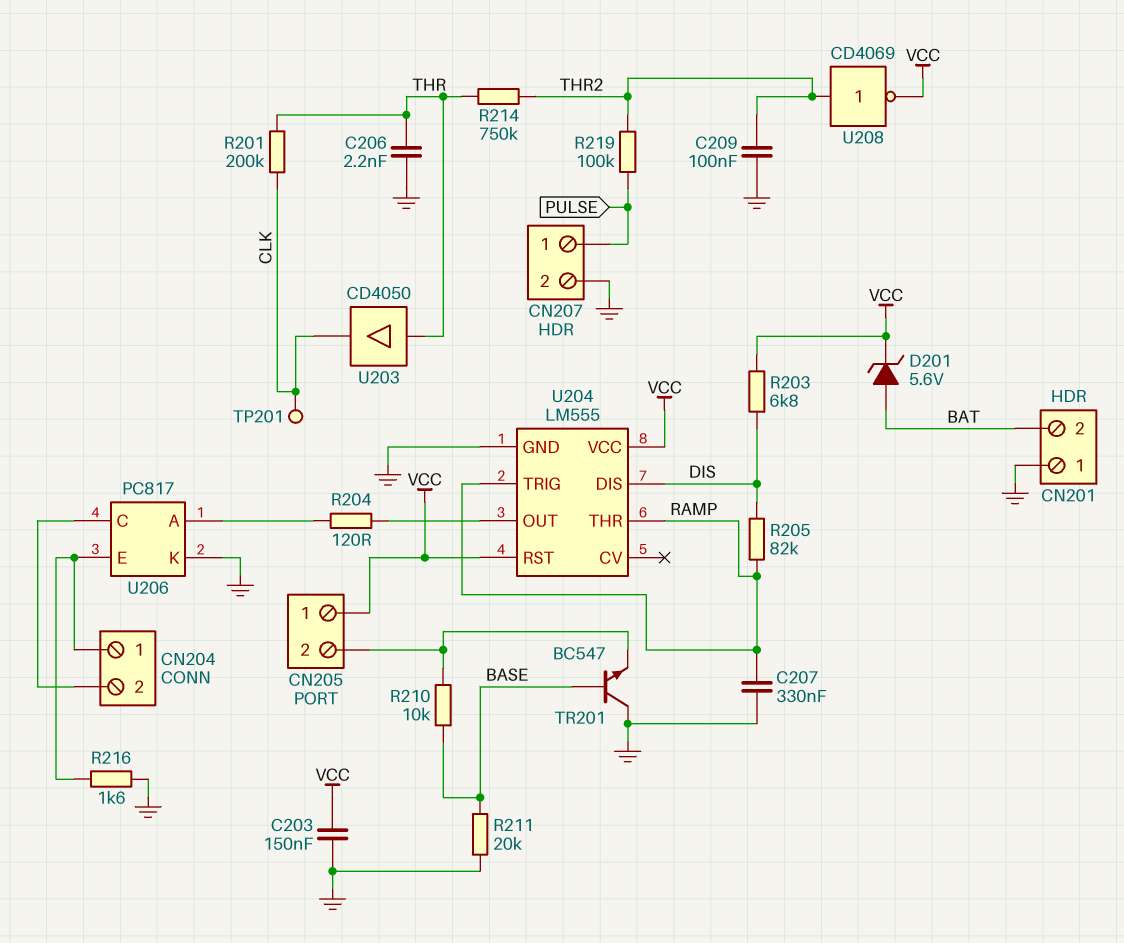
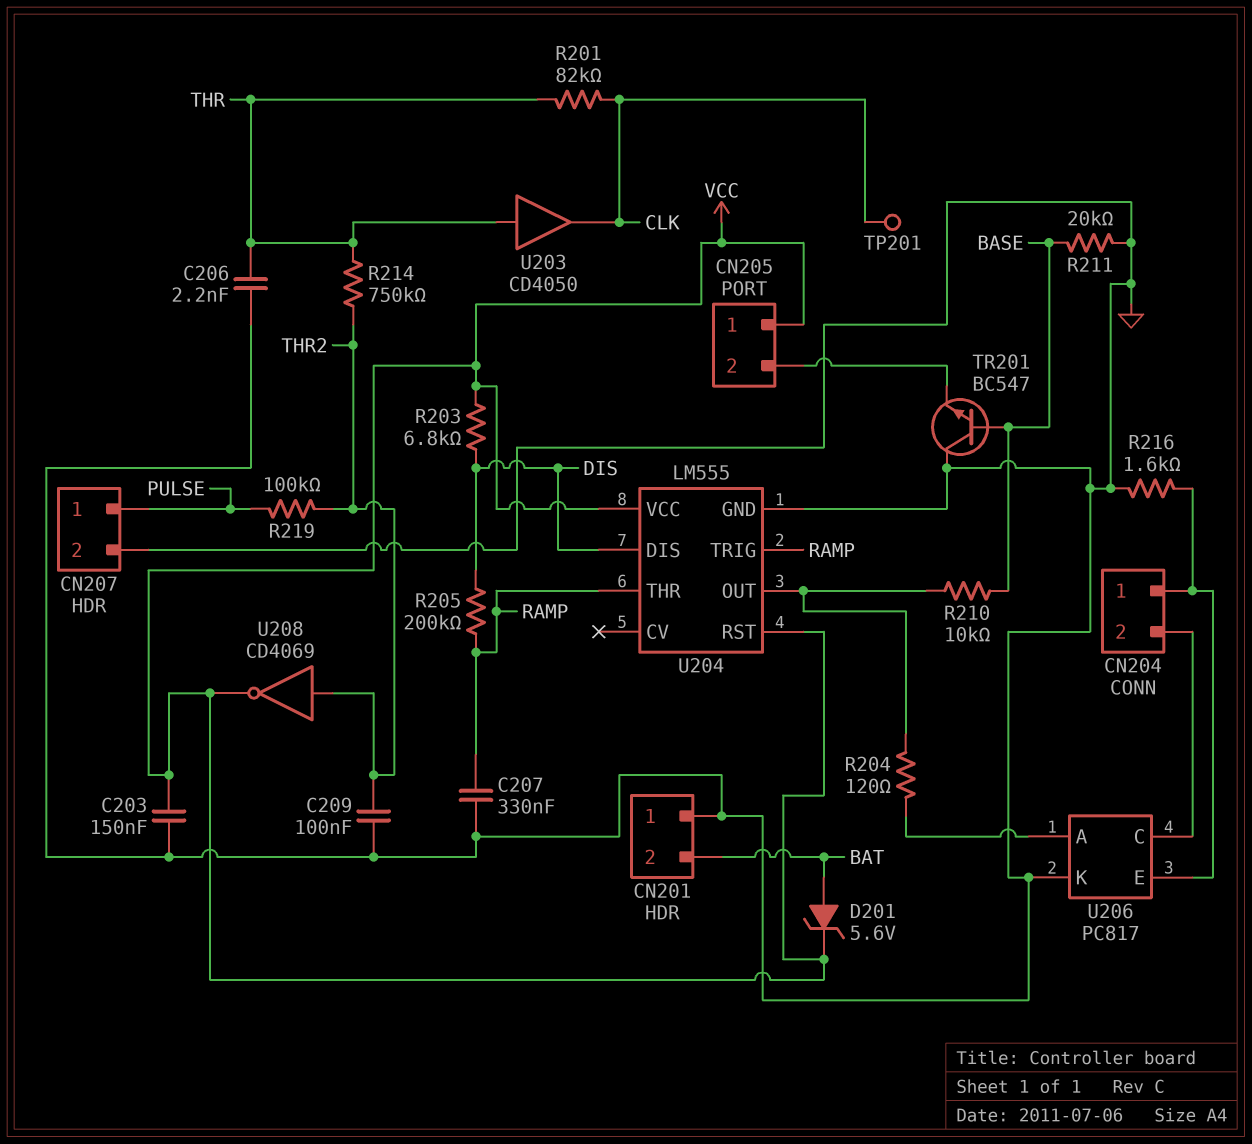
R201: 200k (CLK, THR) -> 82k (CLK, THR)
R205: 82k (DIS, RAMP) -> 200k (DIS, RAMP)
R210: 10k (BASE, CN205/2) -> 10k (BASE, U204/OUT)

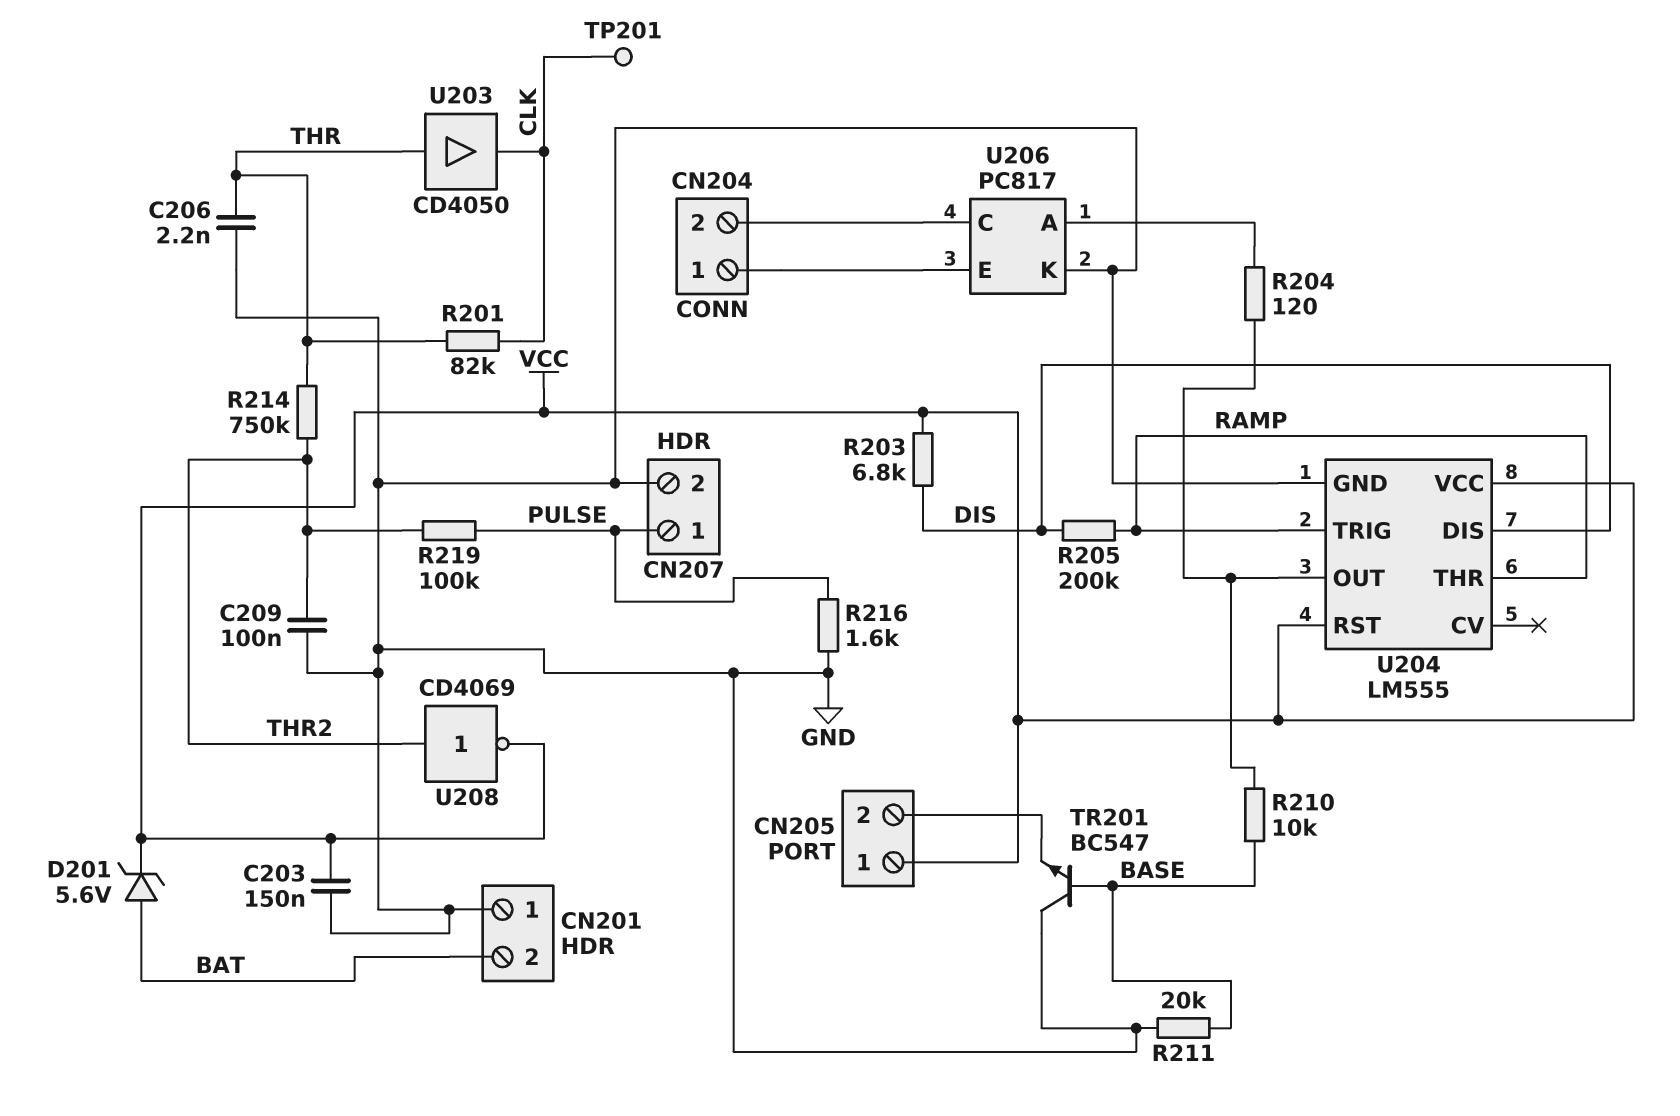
C207: 330nF (GND, RAMP) -> none
R216: 1.6k (CN204/1, GND) -> 1.6k (GND, PULSE)

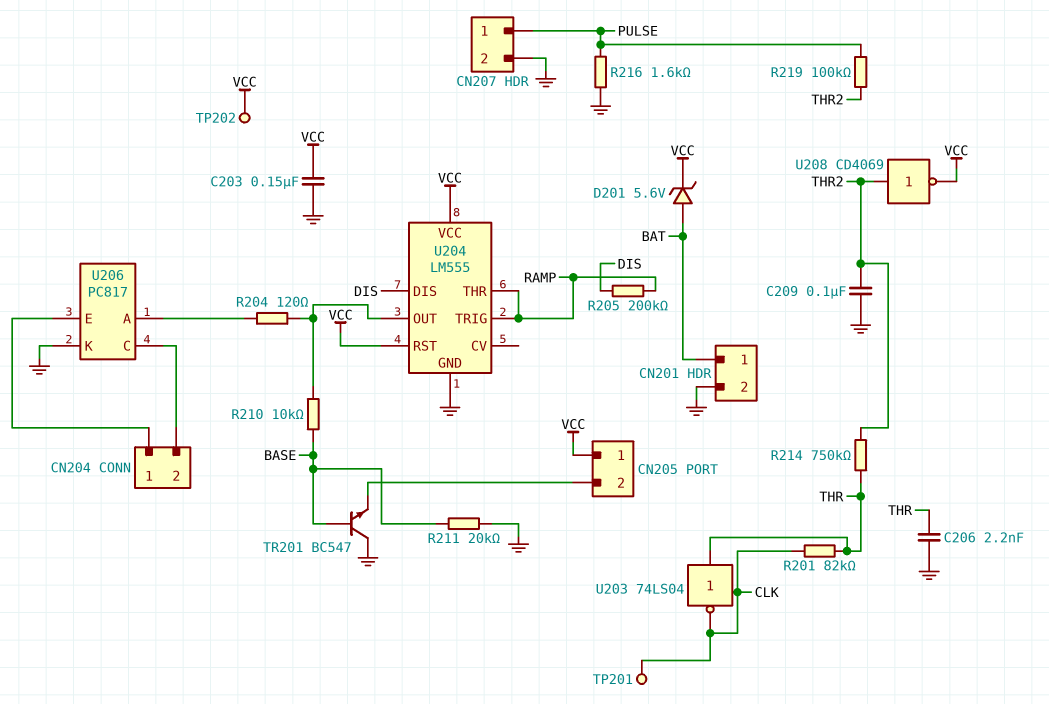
CN201 pin 1: GND -> BAT
CN201 pin 2: BAT -> GND
R203: 6.8k (DIS, VCC) -> none
TP202: none -> test point (VCC)
U203: buffer CD4050 (in THR, out CLK) -> NOT 74LS04 (in THR, out CLK)

